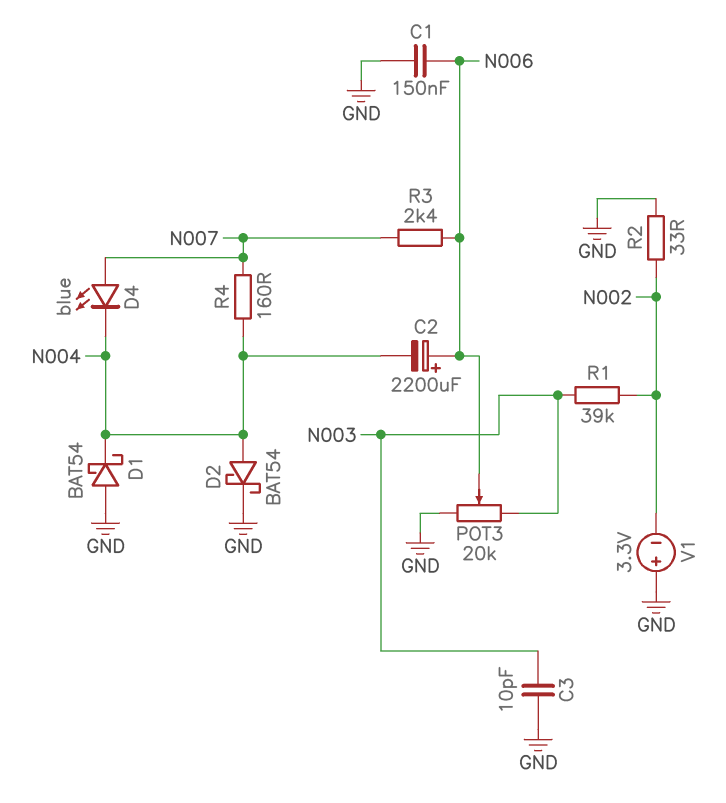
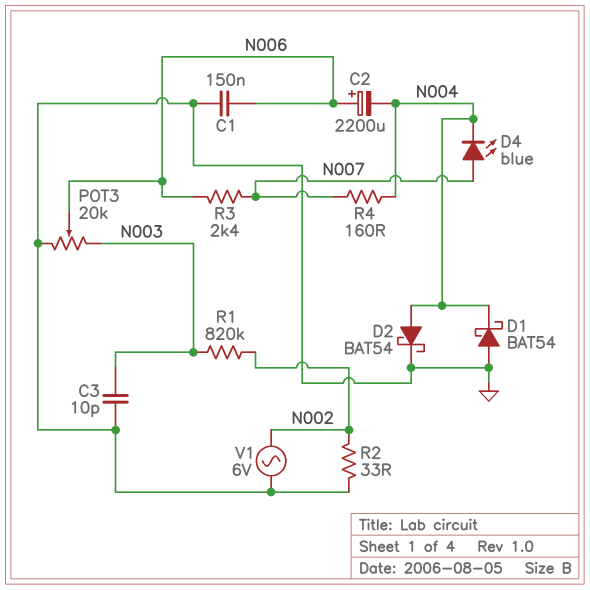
R1: 39k (N002, N003) -> 820k (N002, N003)
V1: 3.3V (plus GND, minus N002) -> AC 6V (GND, N002)

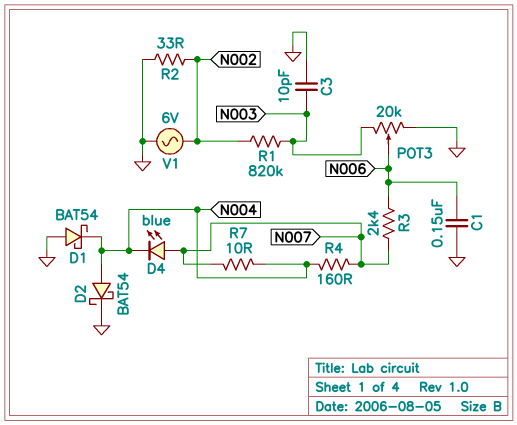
C2: 2200uF (plus N006, minus N004) -> none
R7: none -> 10 (N004, N007)

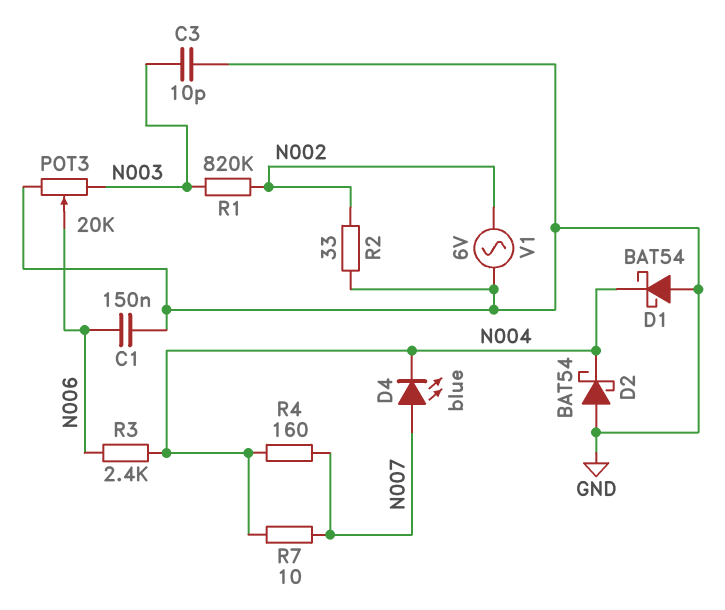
D2: schottky BAT54 (A N004, K GND) -> schottky BAT54 (A GND, K N004)
R3: 2.4k (N006, N007) -> 2.4k (N004, N006)

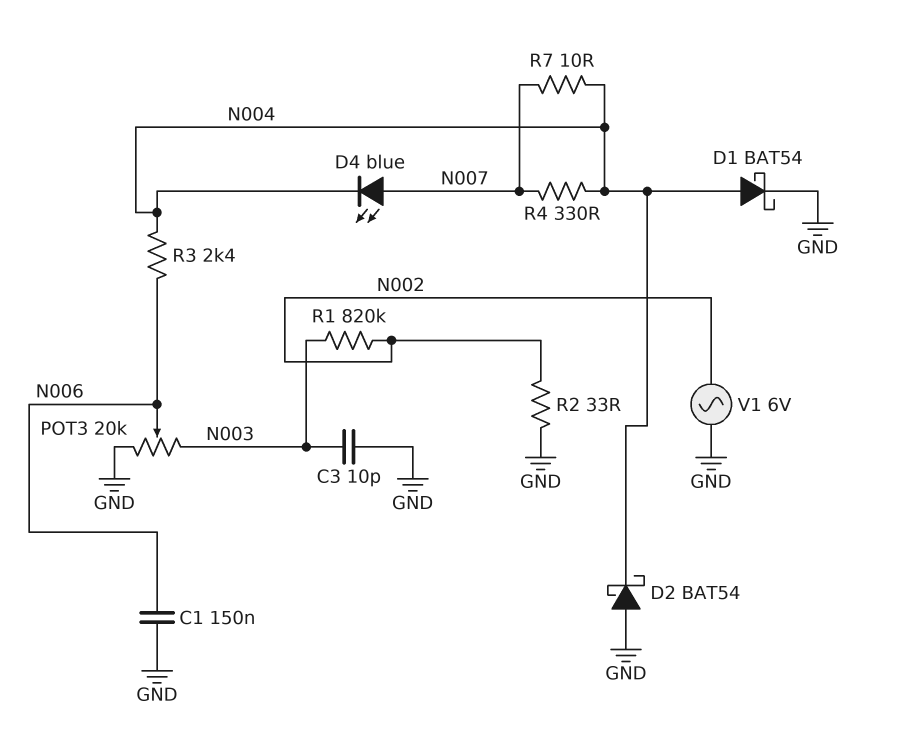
D1: schottky BAT54 (A GND, K N004) -> schottky BAT54 (A N004, K GND)
R4: 160 (N004, N007) -> 330 (N004, N007)

